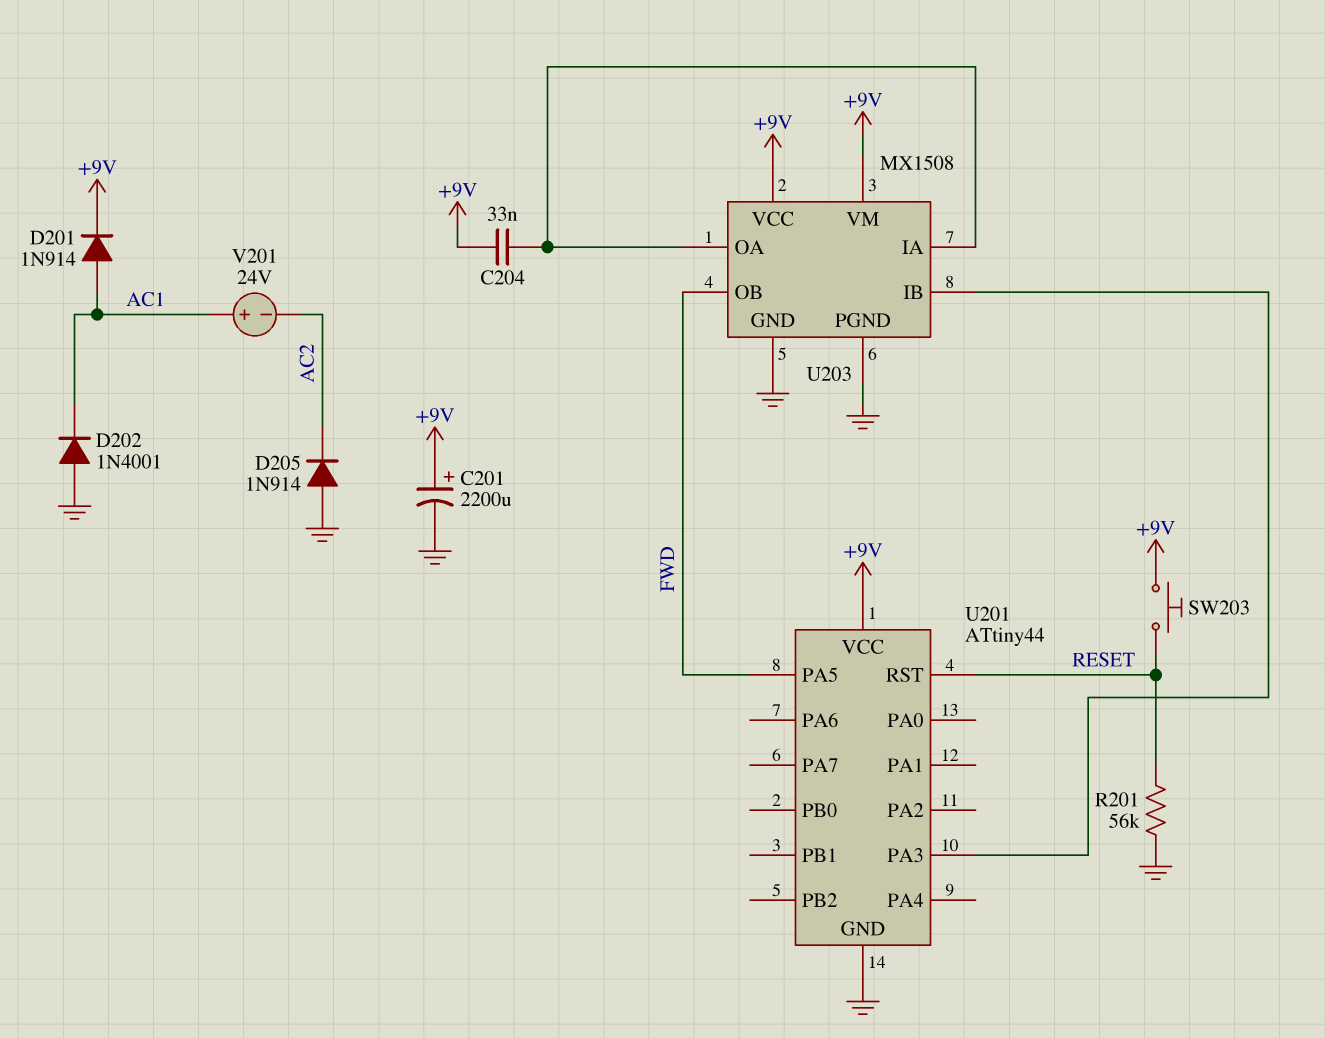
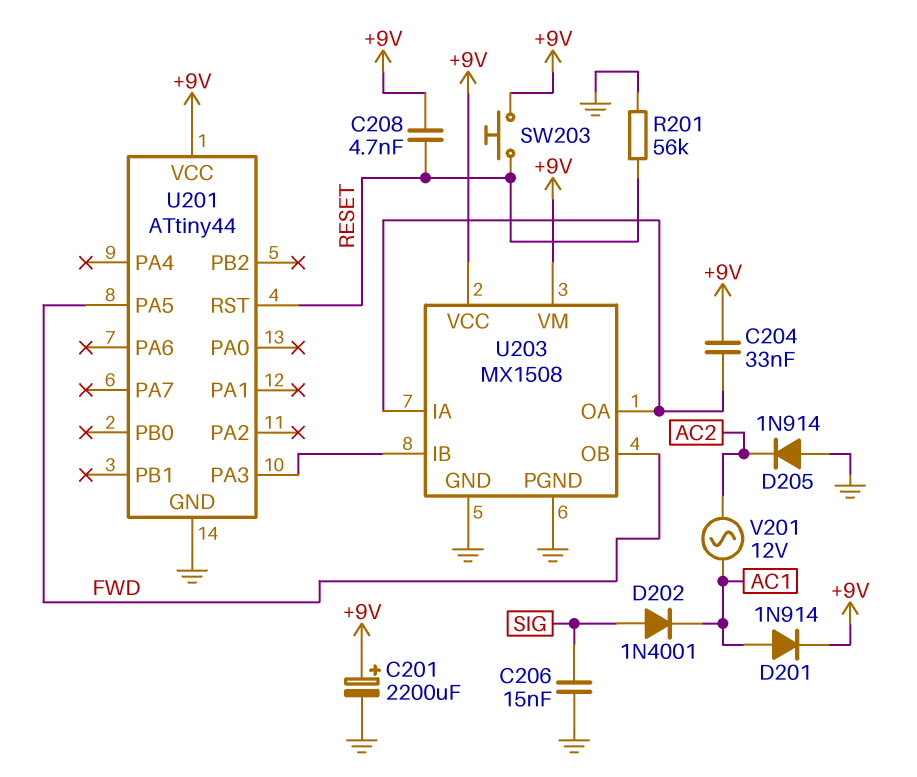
C206: none -> 15nF (GND, SIG)
C208: none -> 4.7nF (+9V, RESET)
D202: diode 1N4001 (A GND, K AC1) -> diode 1N4001 (A SIG, K AC1)
V201: 24V (plus AC1, minus AC2) -> AC 12V (AC1, AC2)

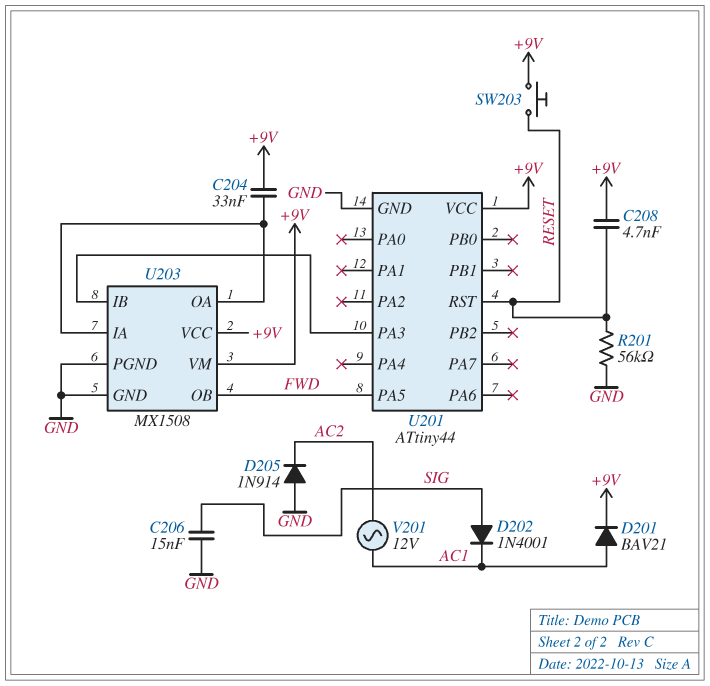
C201: 2200uF (plus +9V, minus GND) -> none
D201: diode 1N914 (A AC1, K +9V) -> diode BAV21 (A AC1, K +9V)

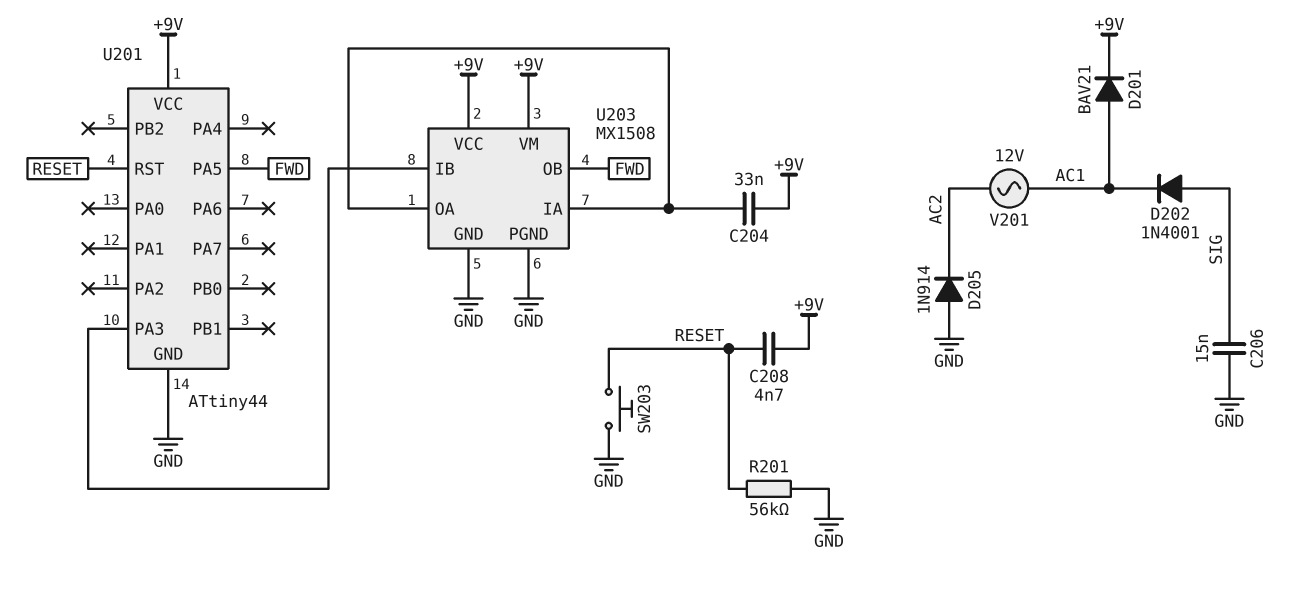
SW203: button (+9V, RESET) -> button (GND, RESET)

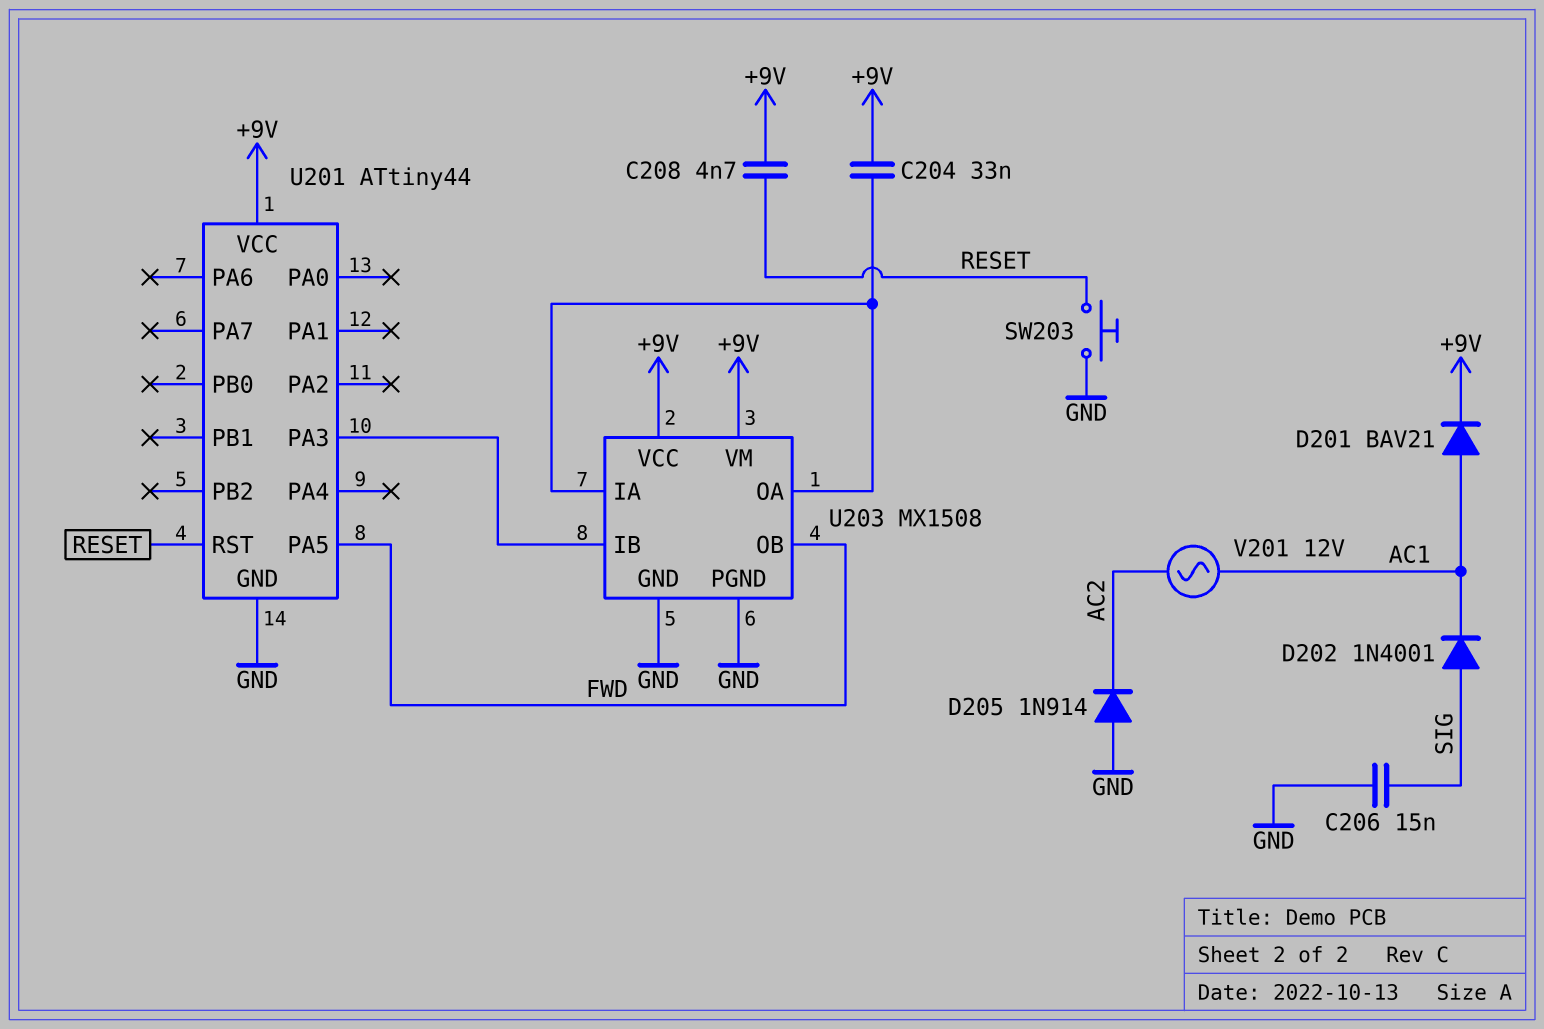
R201: 56k (GND, RESET) -> none

